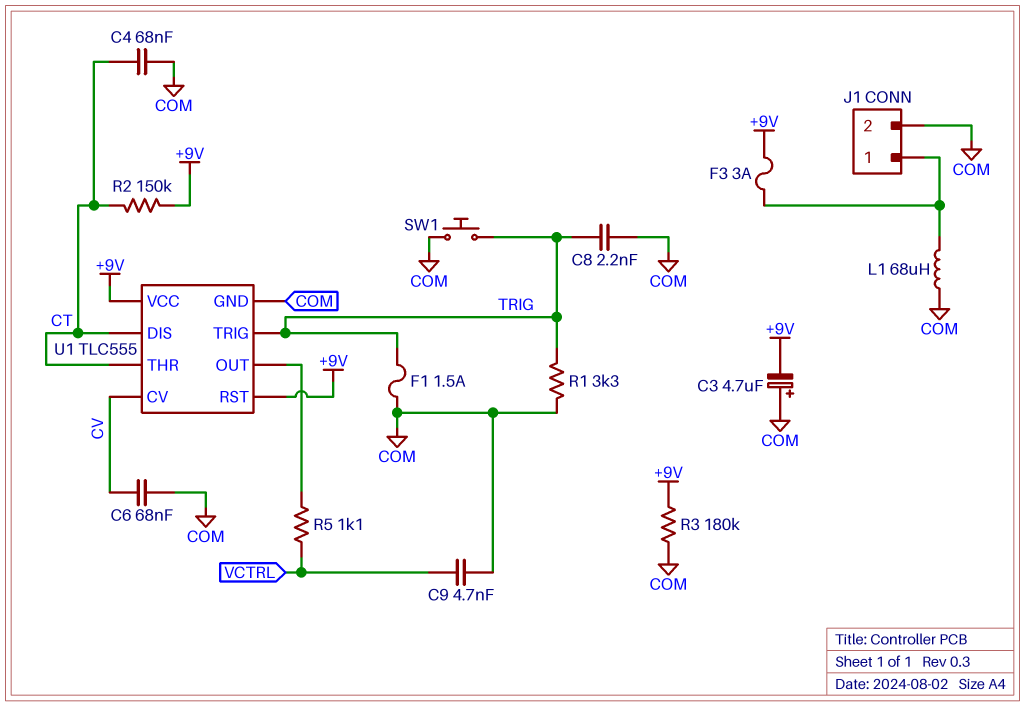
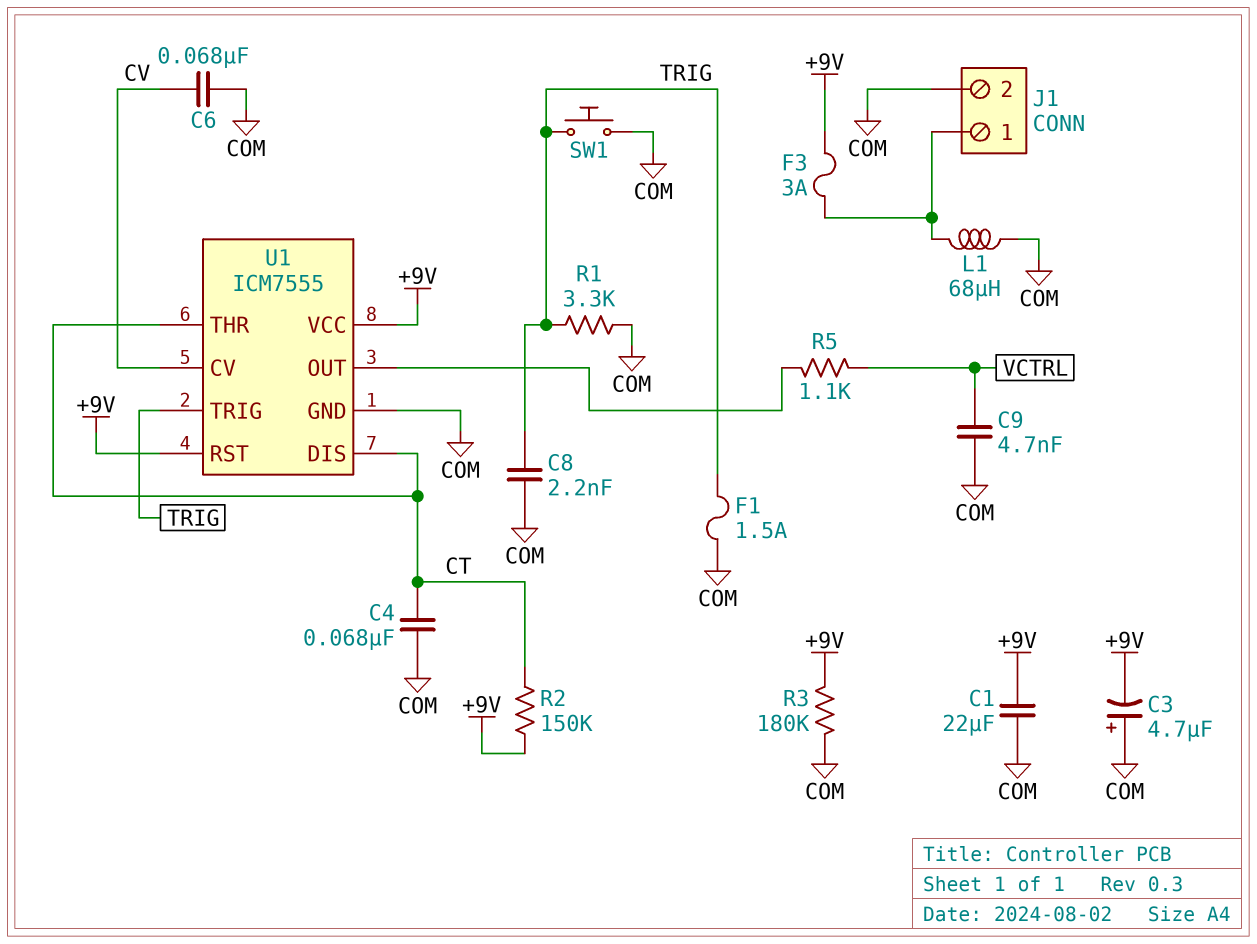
C1: none -> 22uF (+9V, COM)
U1: TLC555 -> ICM7555

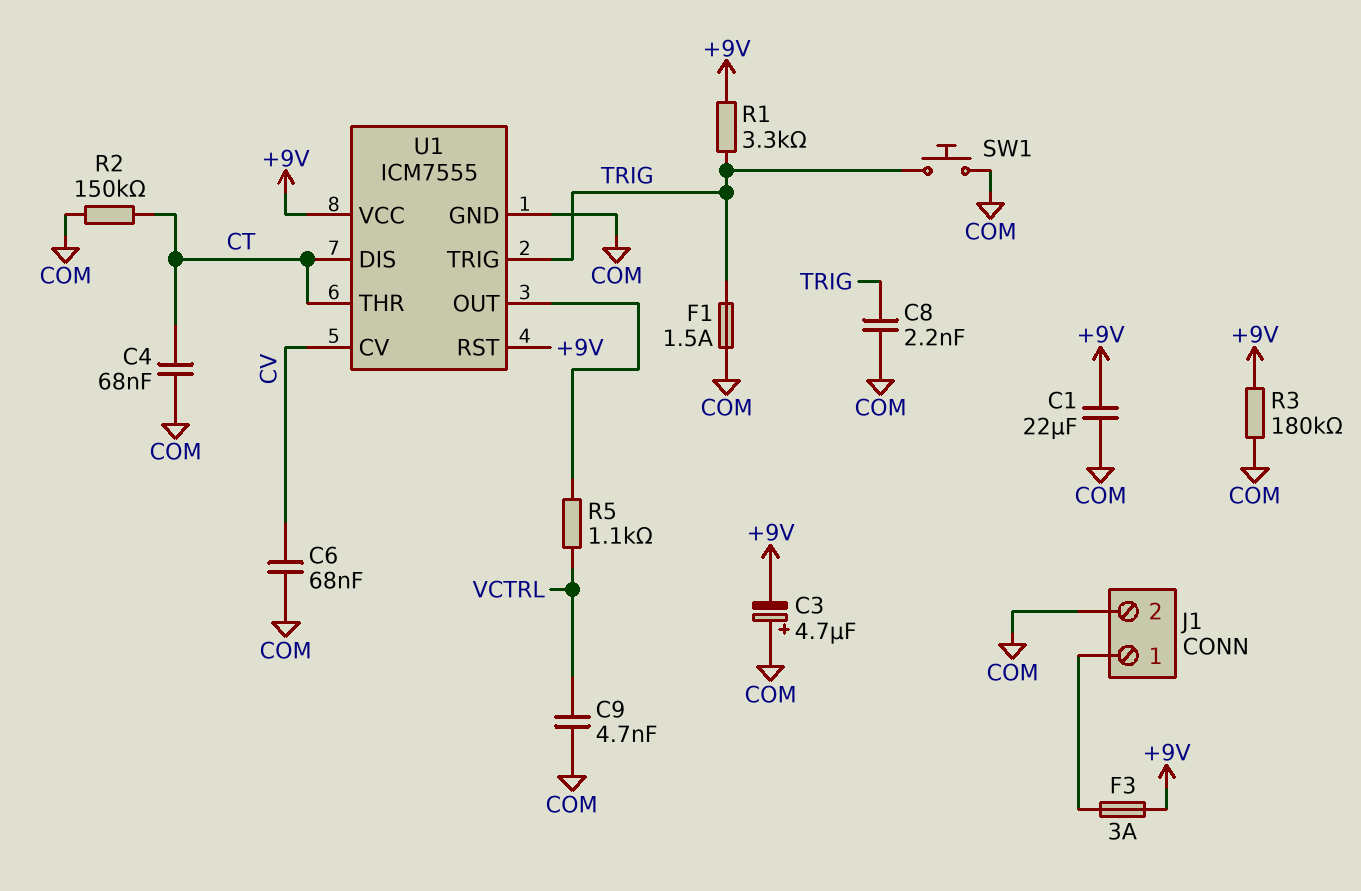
L1: 68uH (COM, J1/1) -> none
R1: 3.3k (COM, TRIG) -> 3.3k (+9V, TRIG)
R2: 150k (+9V, CT) -> 150k (COM, CT)

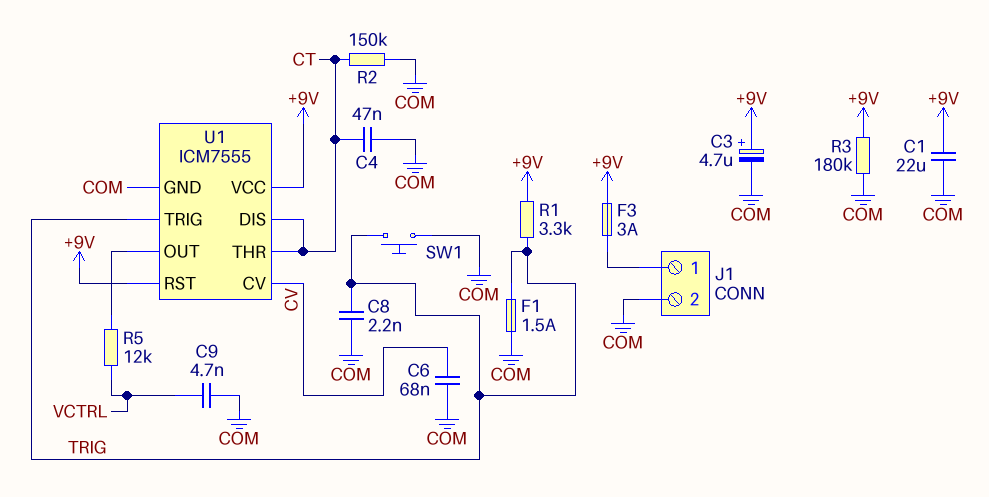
C3: 4.7uF (plus COM, minus +9V) -> 4.7uF (plus +9V, minus COM)
C4: 68nF (COM, CT) -> 47nF (COM, CT)
R5: 1.1k (U1/OUT, VCTRL) -> 12k (U1/OUT, VCTRL)

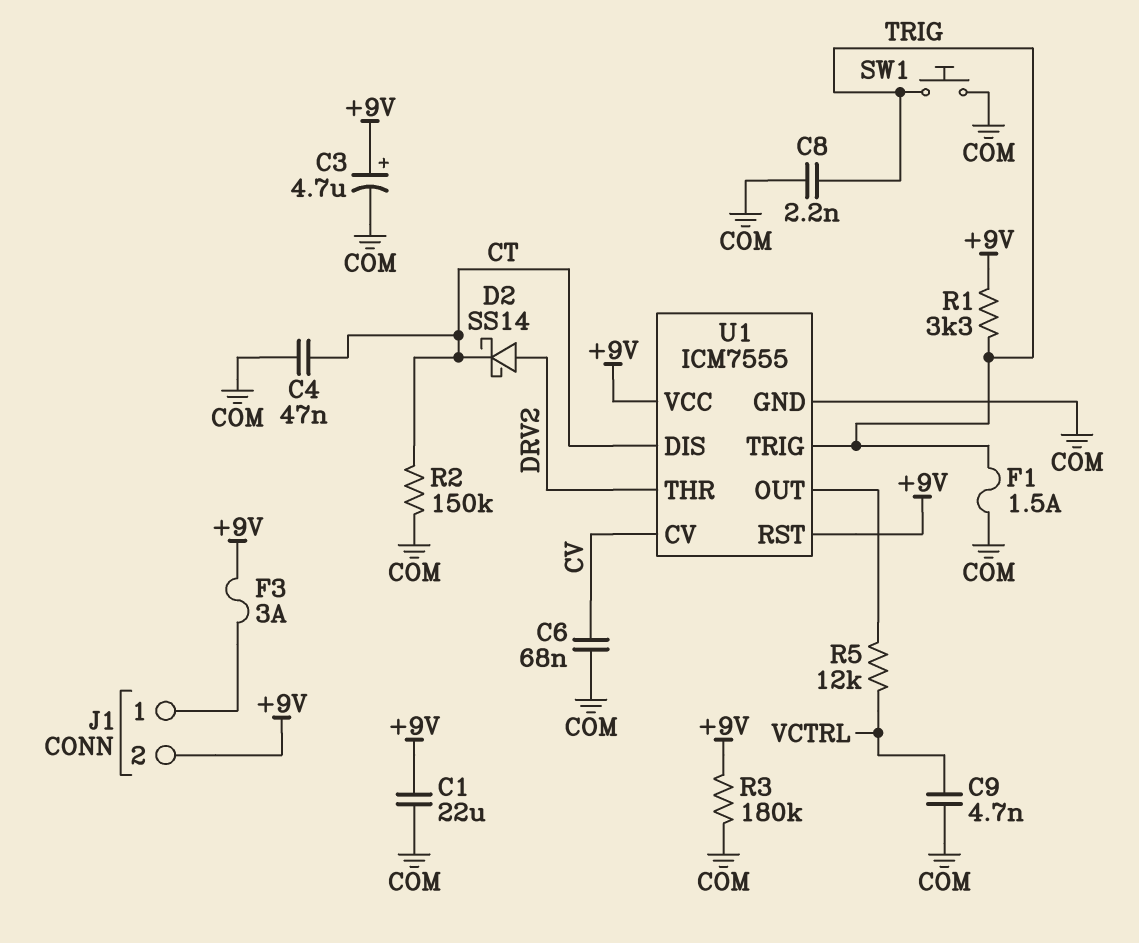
D2: none -> schottky SS14 (A DRV2, K CT)
J1 pin 2: COM -> +9V
U1 pin THR: CT -> DRV2

